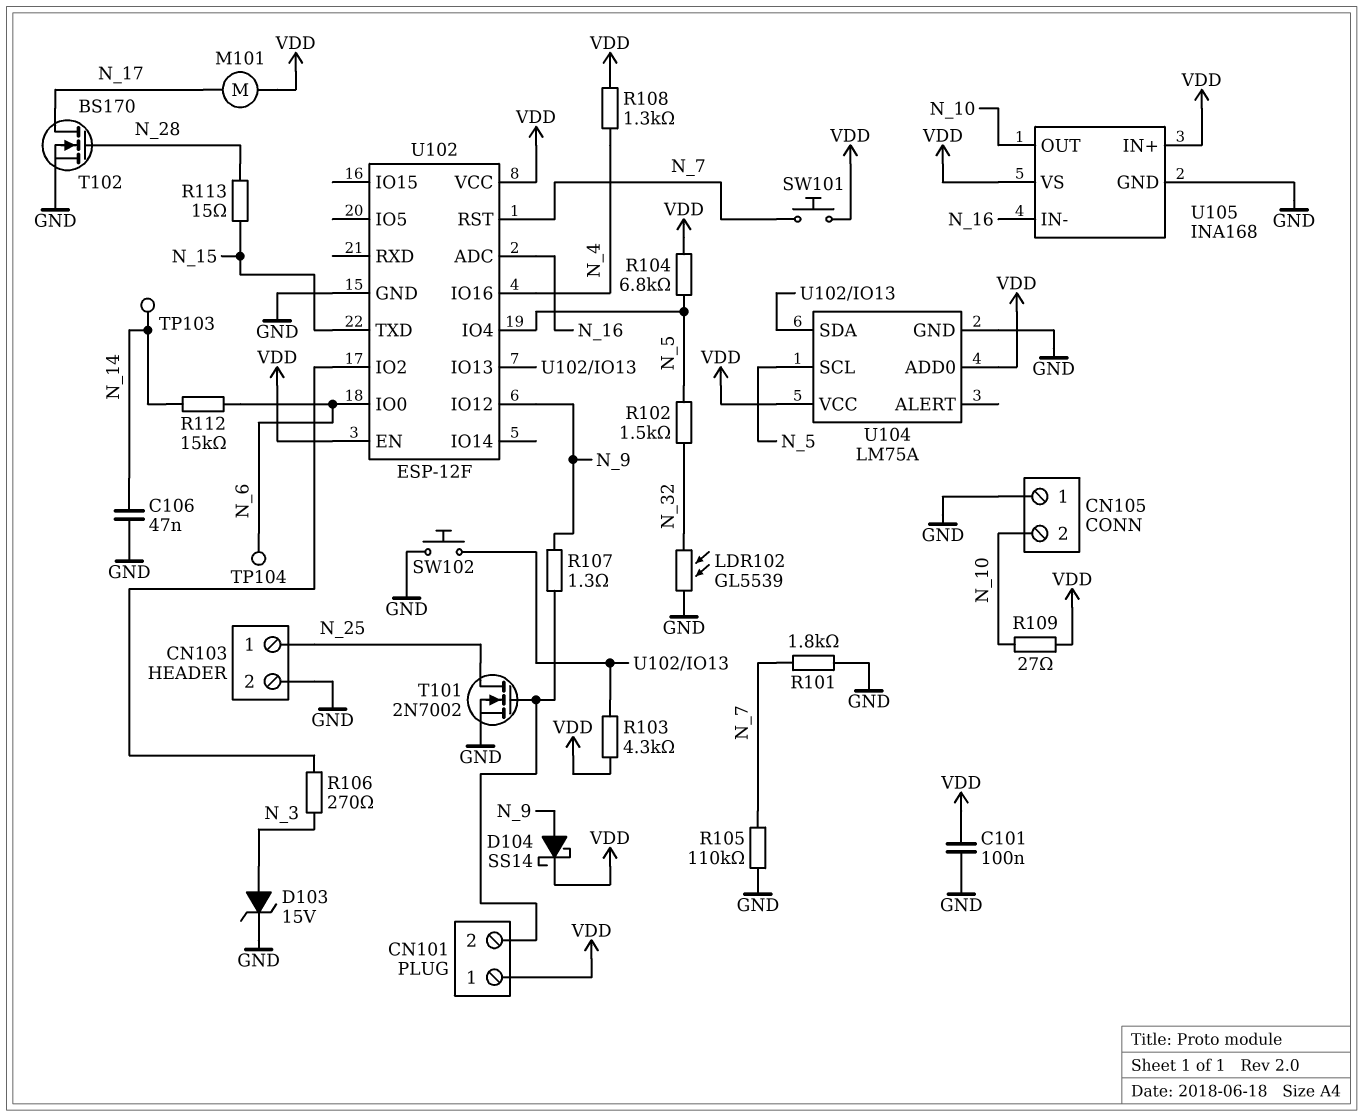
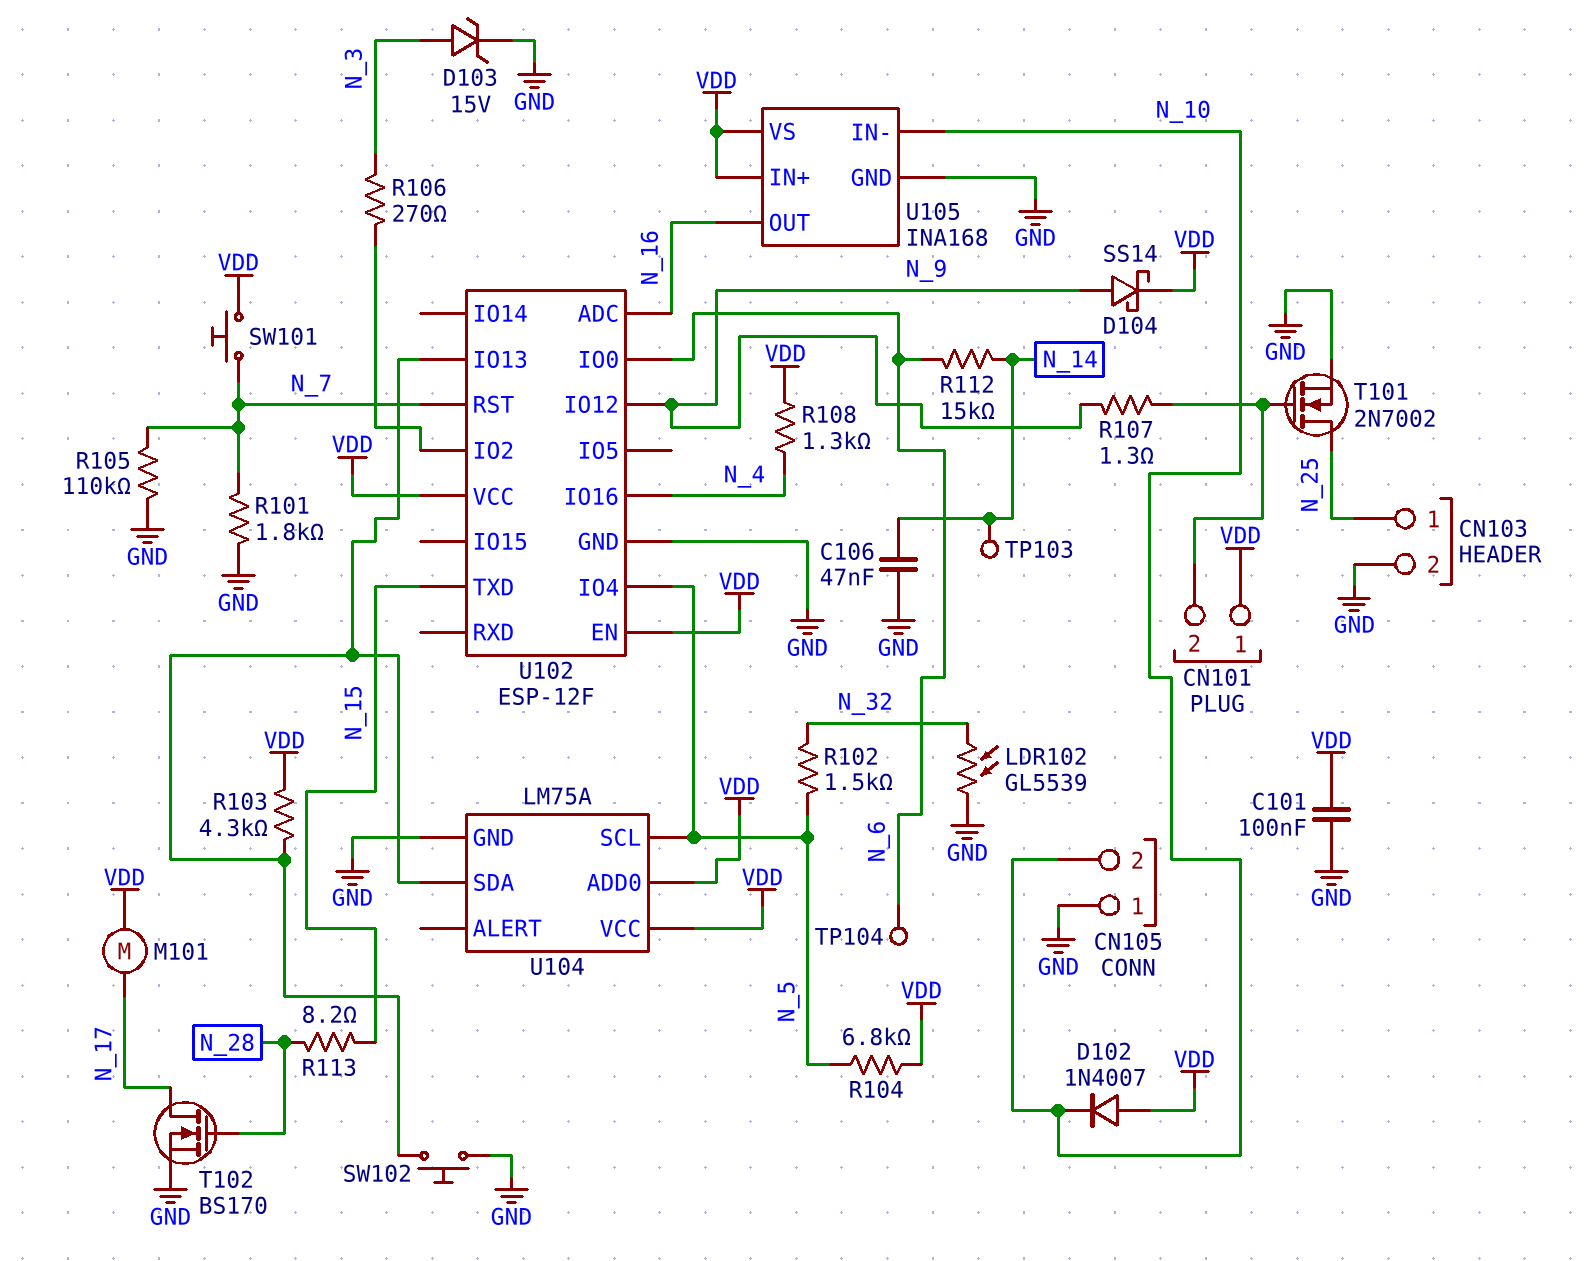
D102: none -> diode 1N4007 (A VDD, K N_10)
R109: 27 (N_10, VDD) -> none
R113: 15 (N_15, N_28) -> 8.2 (N_15, N_28)
U105 pin IN-: N_16 -> N_10
U105 pin OUT: N_10 -> N_16

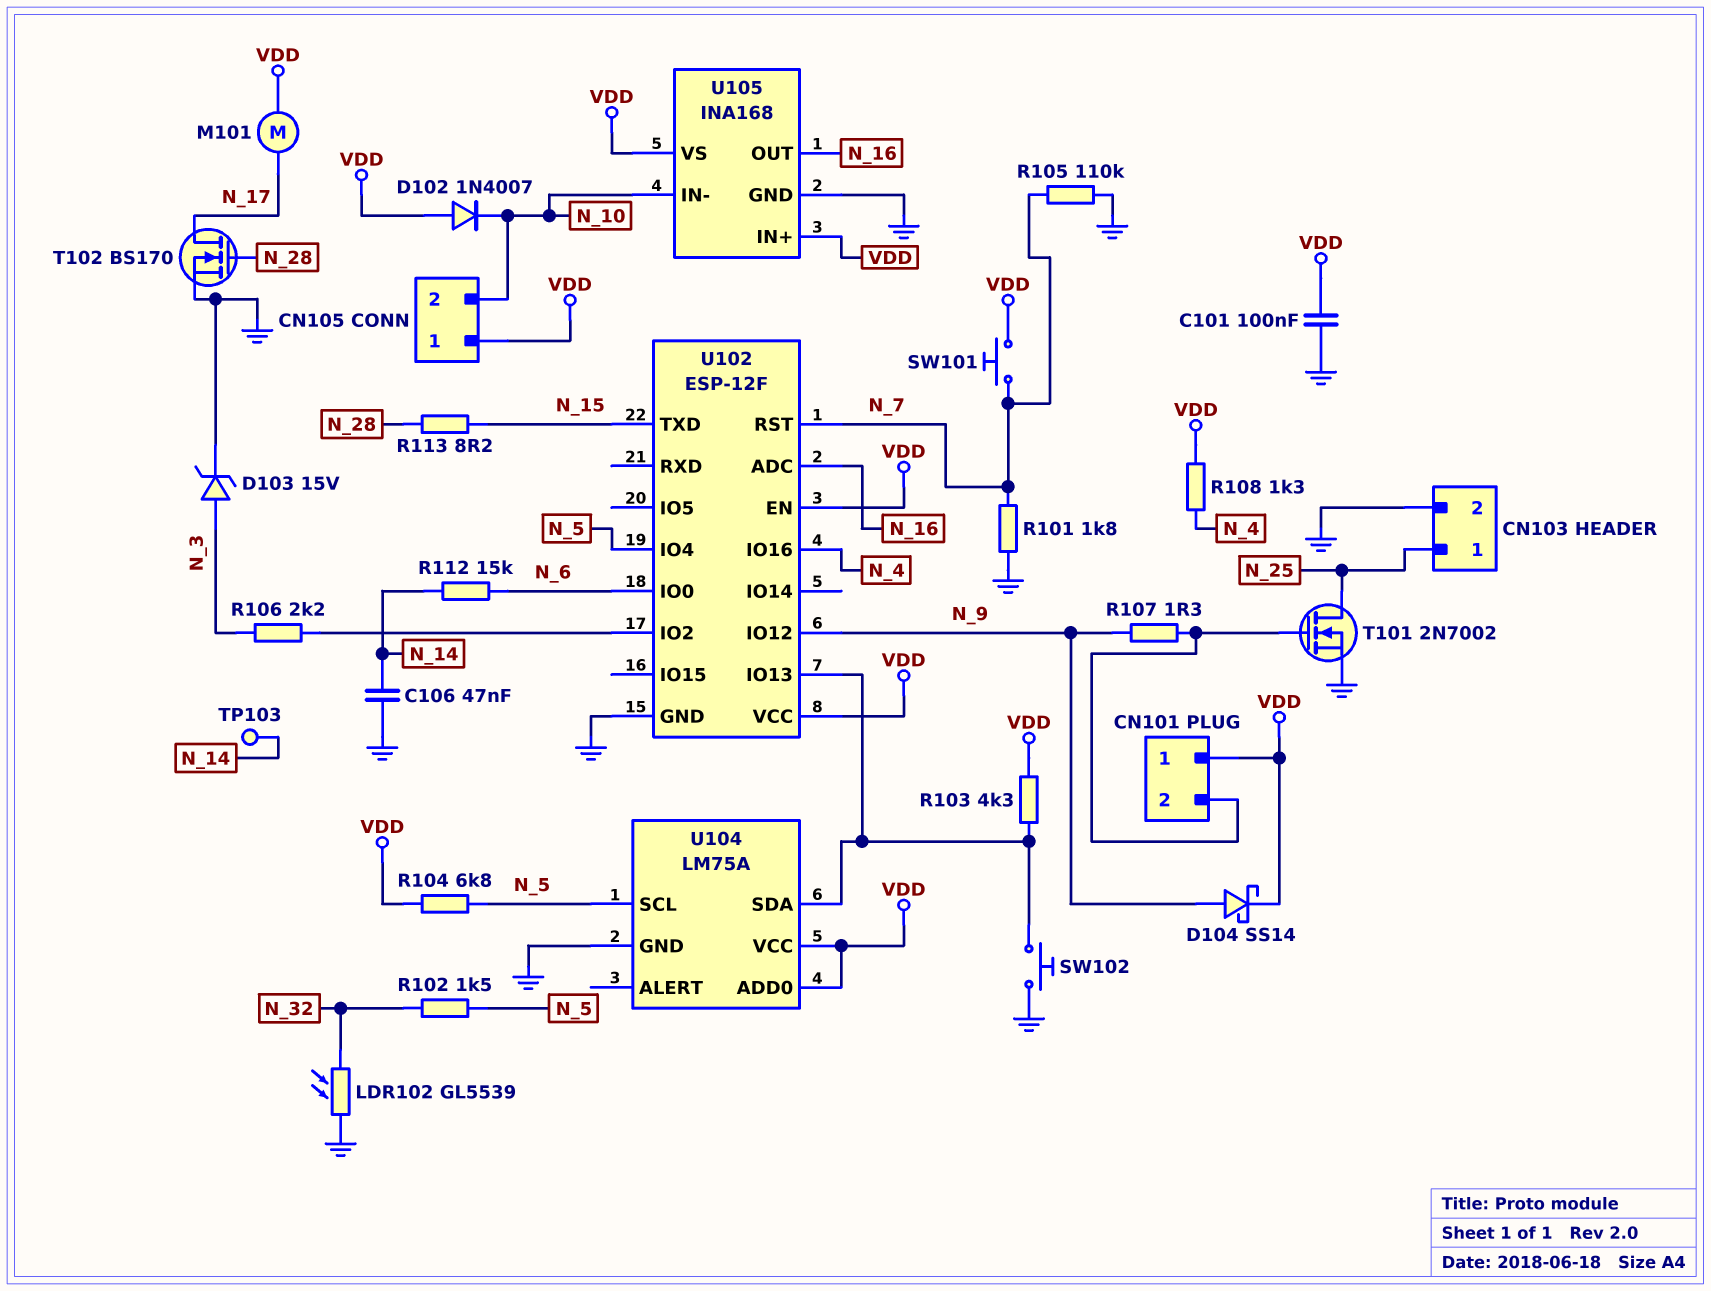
CN105 pin 1: GND -> VDD
R106: 270 (N_3, U102/IO2) -> 2.2k (N_3, U102/IO2)
TP104: test point (N_6) -> none

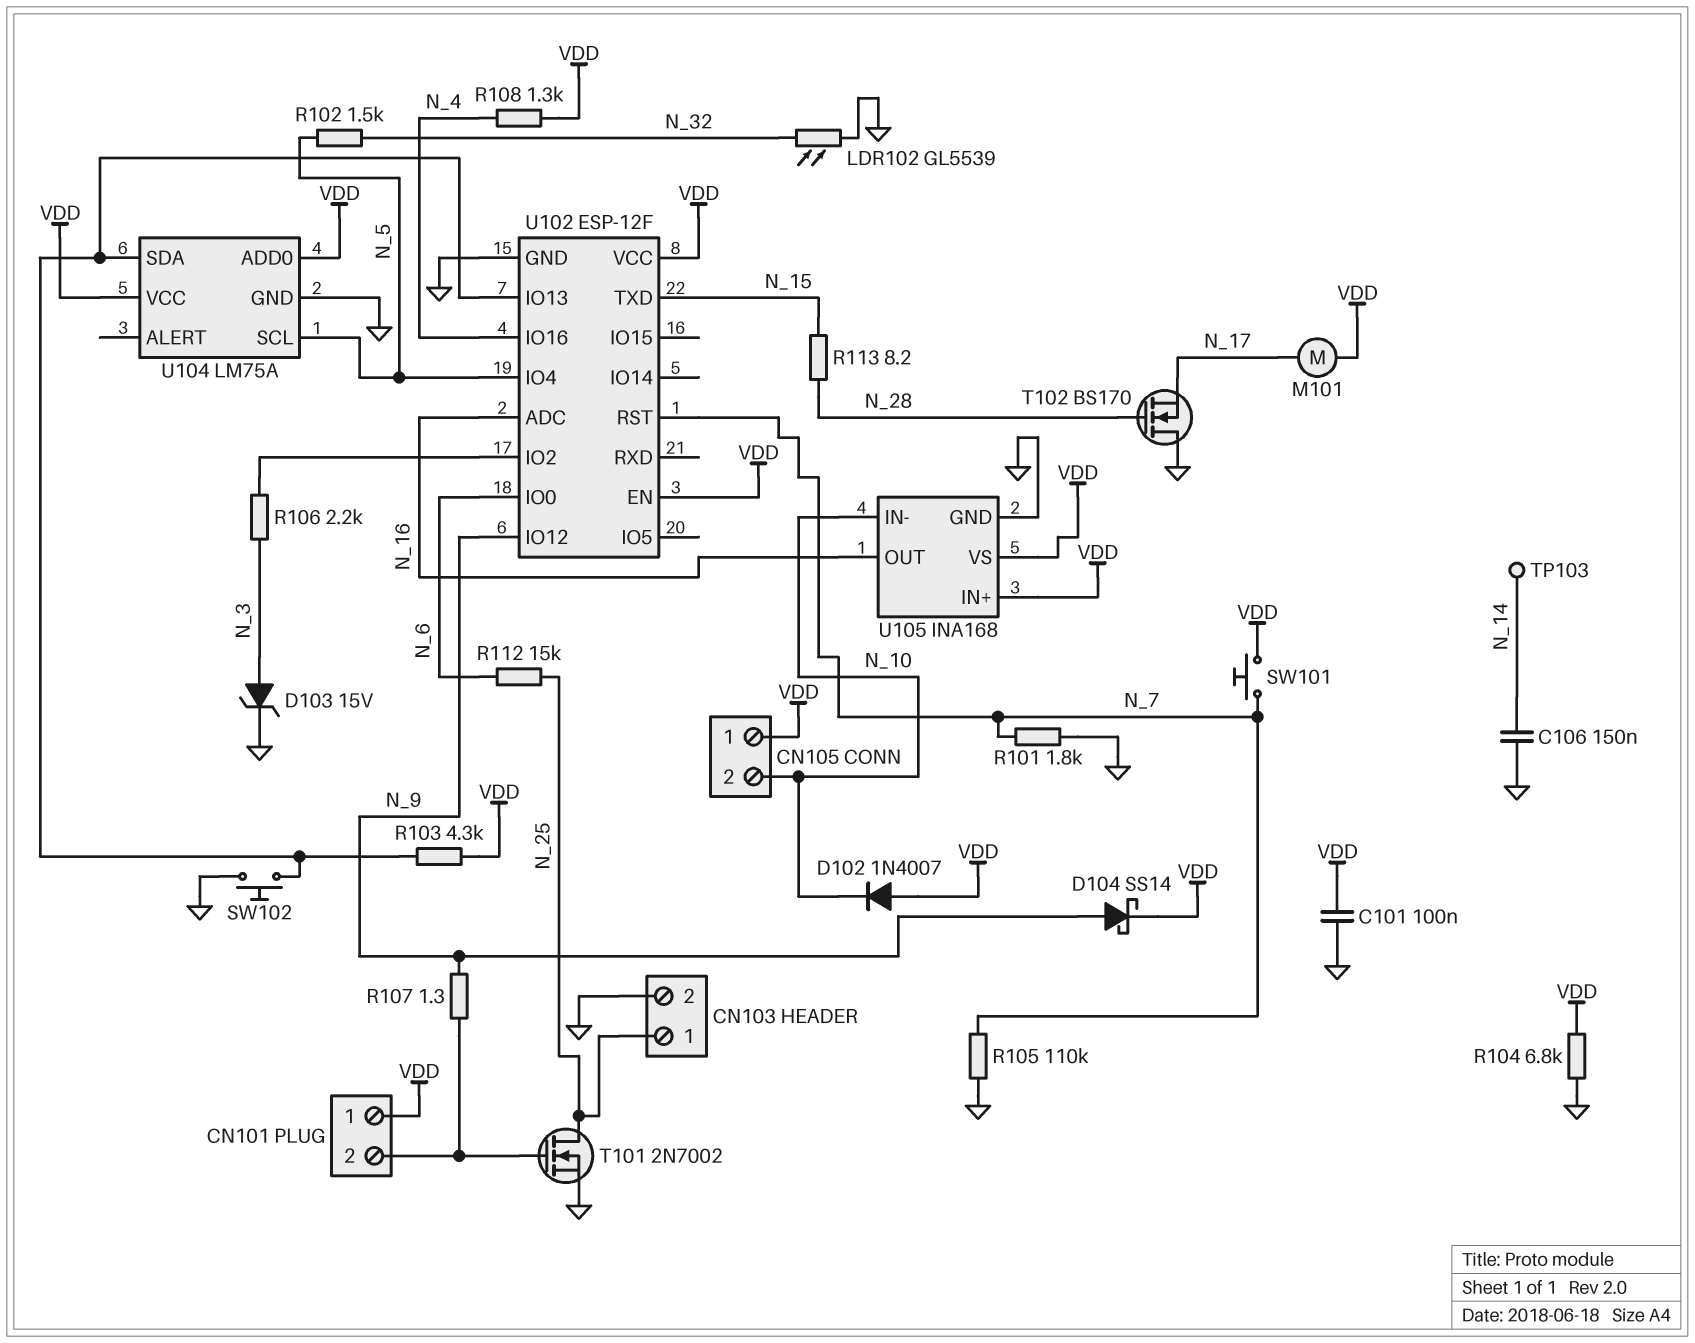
C106: 47nF (GND, N_14) -> 150nF (GND, N_14)
R104: 6.8k (N_5, VDD) -> 6.8k (GND, VDD)
R112: 15k (N_6, N_14) -> 15k (N_6, N_25)
T102: NMOS BS170 (G N_28, D N_17, S GND) -> NMOS BS170 (G N_28, D GND, S N_17)

